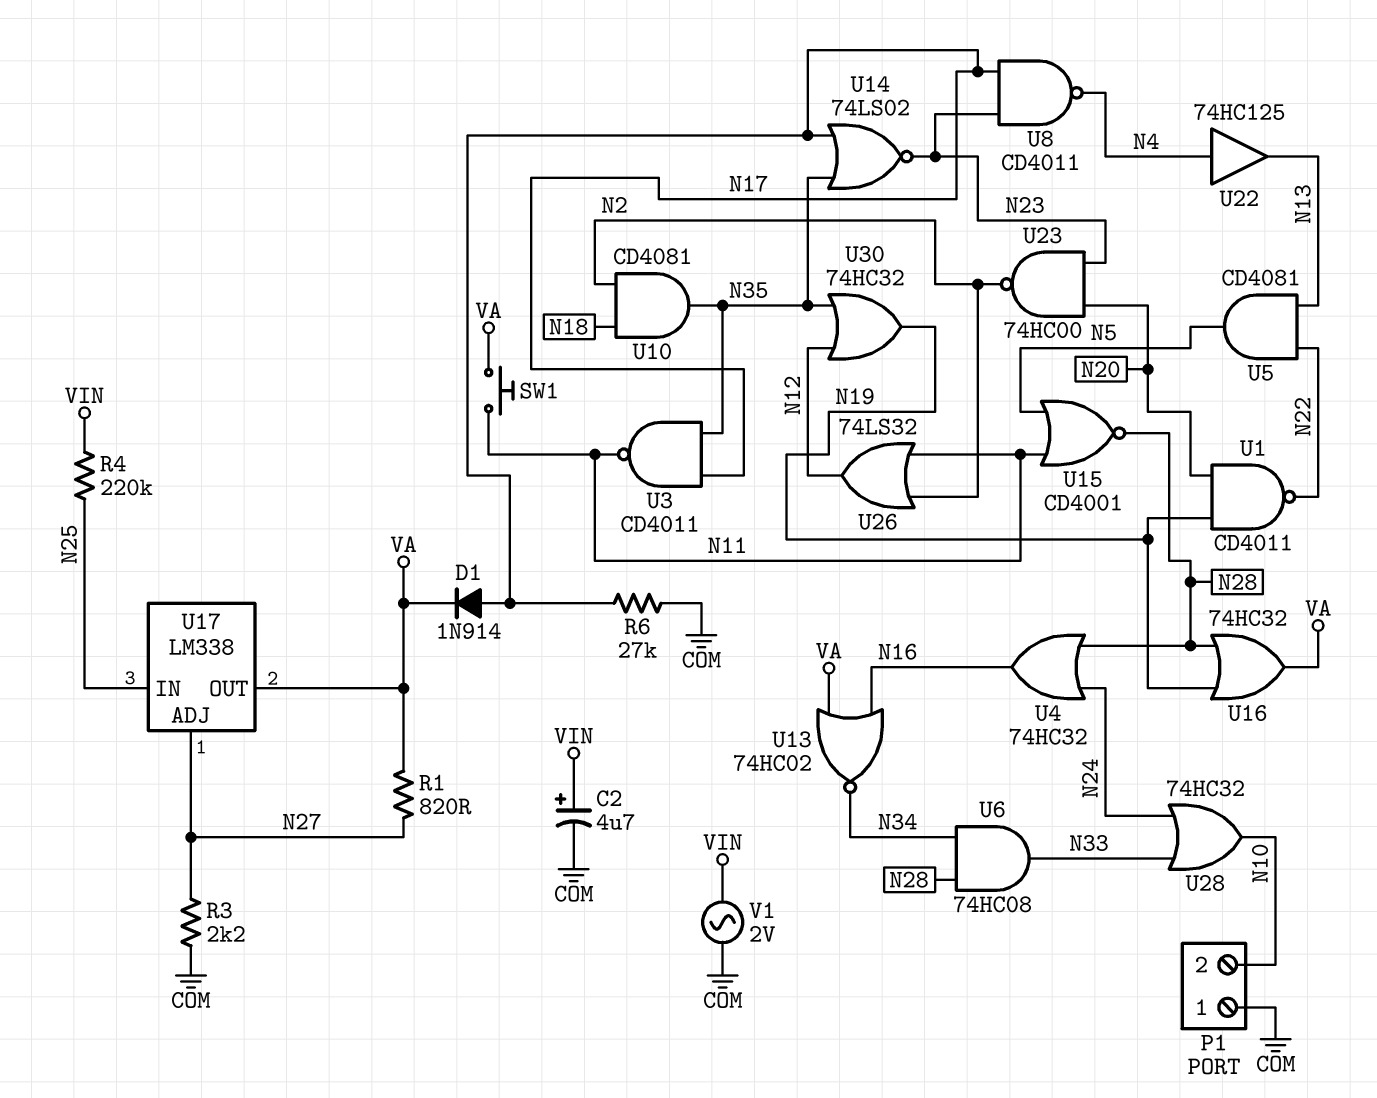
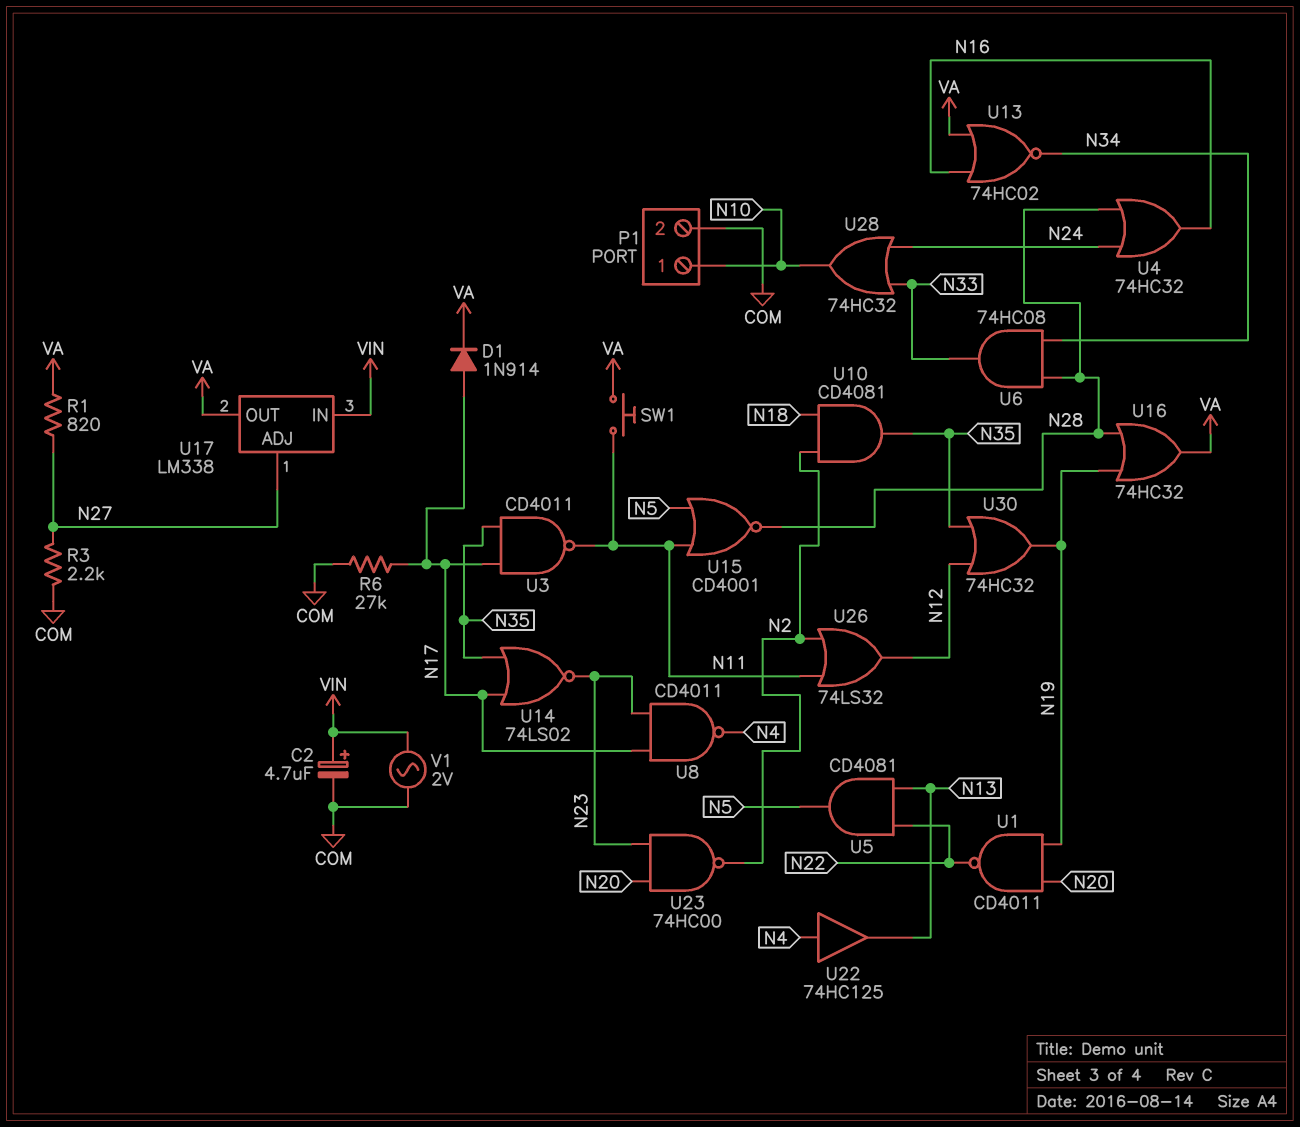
P1 pin 1: COM -> N10
P1 pin 2: N10 -> COM
R4: 220k (N25, VIN) -> none
U17 pin IN: N25 -> VIN

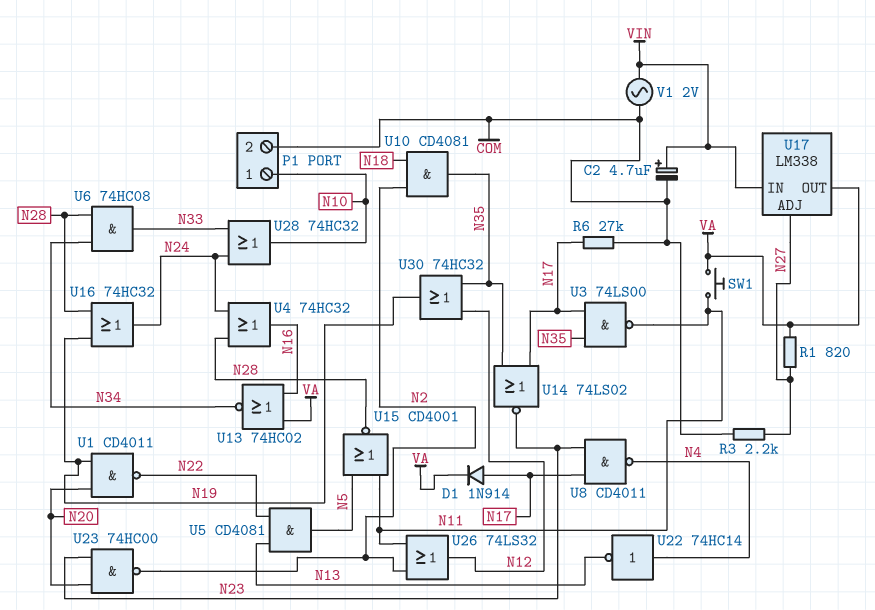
U3: NAND CD4011 (in N17, in N35, out N11) -> NAND 74LS00 (in N17, in N35, out N11)
U16: OR 74HC32 (in N19, in N28, out VA) -> OR 74HC32 (in N19, in N28, out N24)
U22: buffer 74HC125 (in N4, out N13) -> NOT 74HC14 (in N4, out N13)

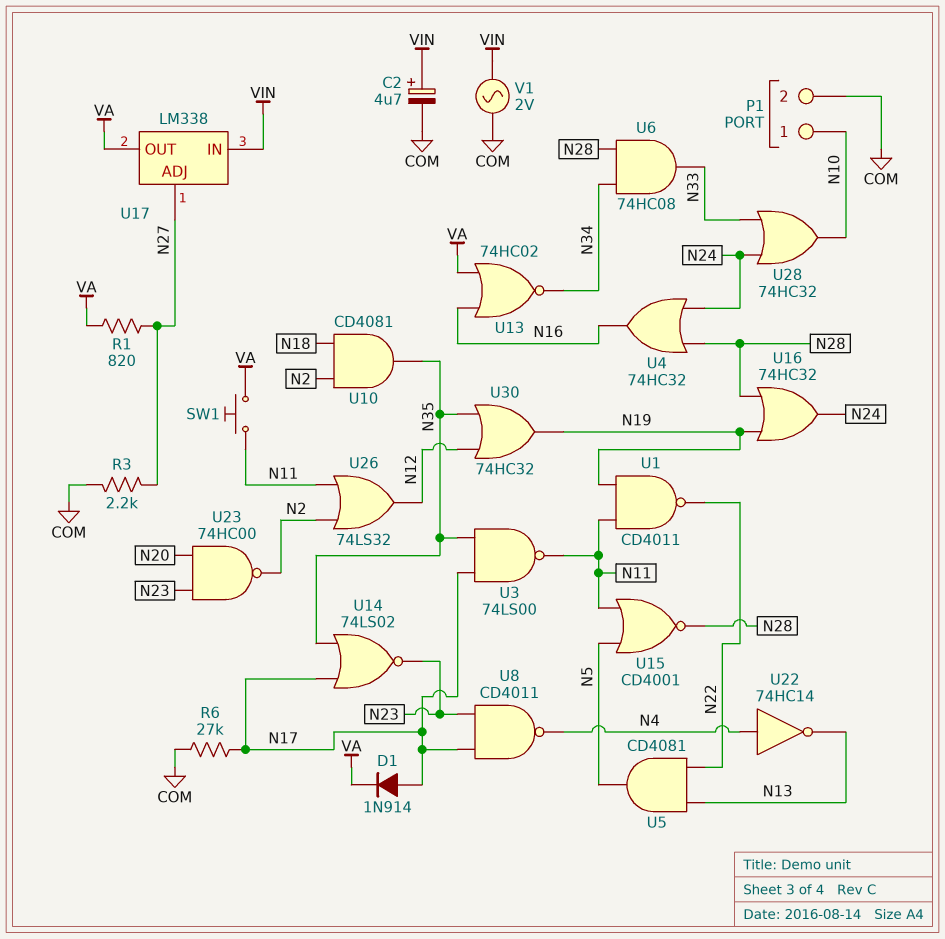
U1: NAND CD4011 (in N19, in N20, out N22) -> NAND CD4011 (in N11, in N19, out N22)

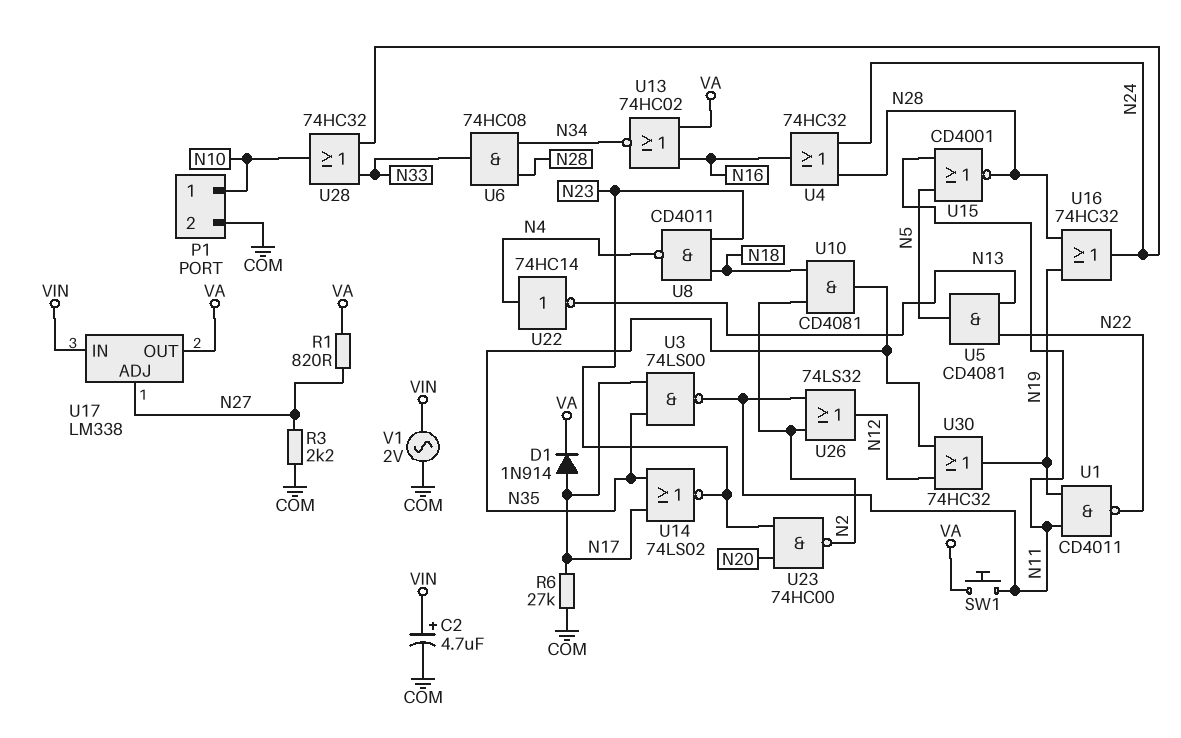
U8: NAND CD4011 (in N17, in N23, out N4) -> NAND CD4011 (in N18, in N23, out N4)

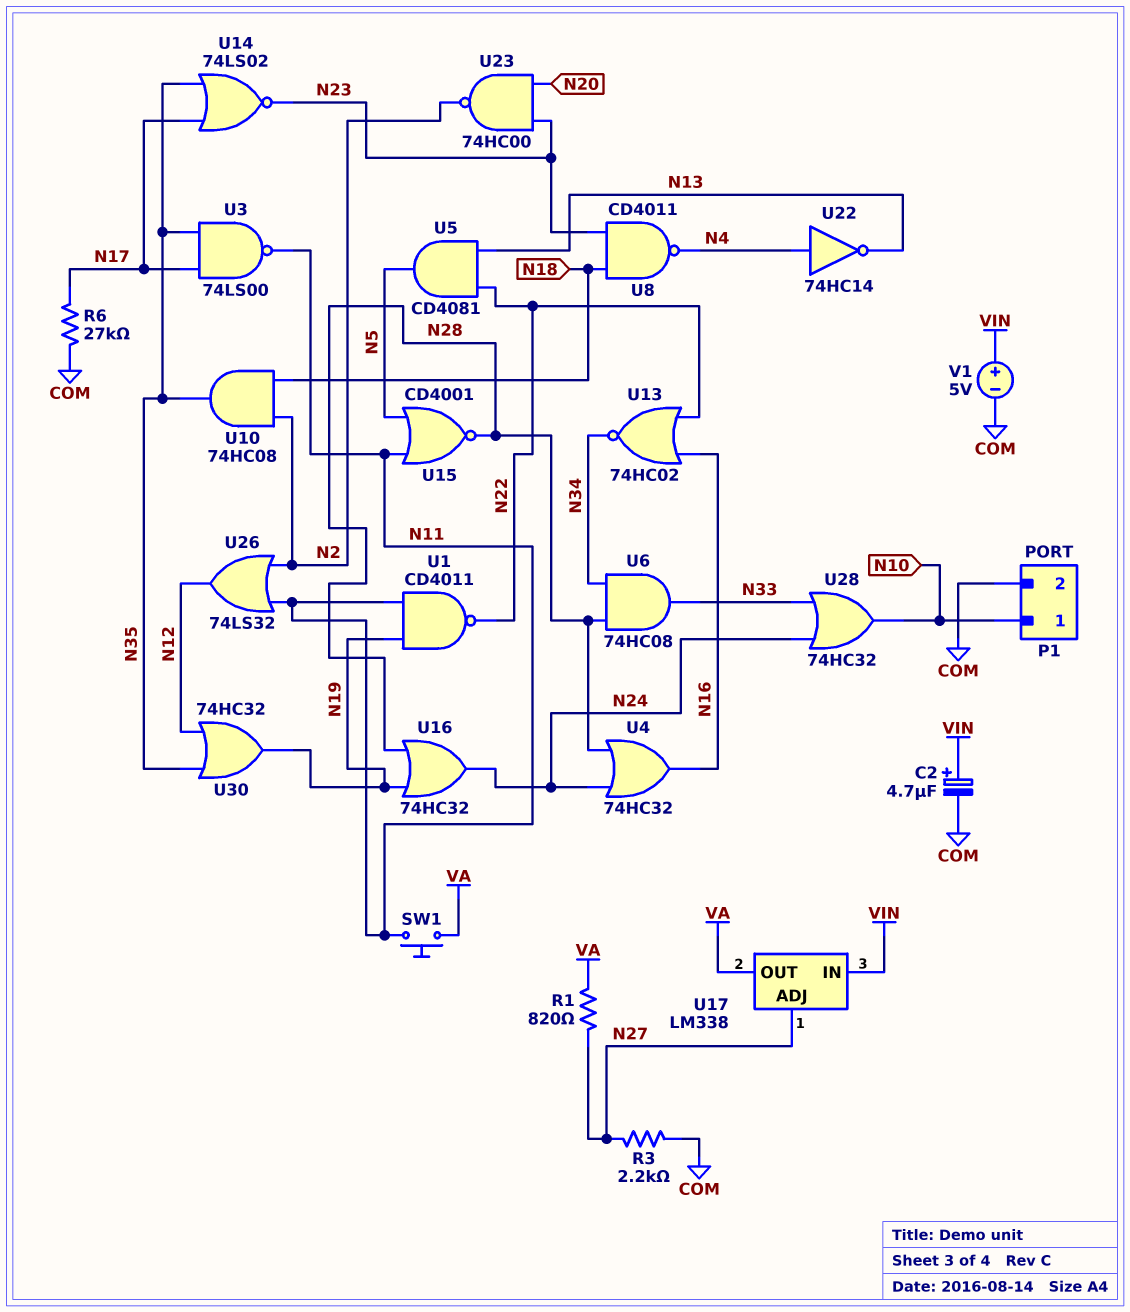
D1: diode 1N914 (A N17, K VA) -> none
U10: AND CD4081 (in N2, in N18, out N35) -> AND 74HC08 (in N2, in N18, out N35)
U13: NOR 74HC02 (in N16, in VA, out N34) -> NOR 74HC02 (in N16, in N22, out N34)
V1: AC 2V (COM, VIN) -> 5V (plus VIN, minus COM)

